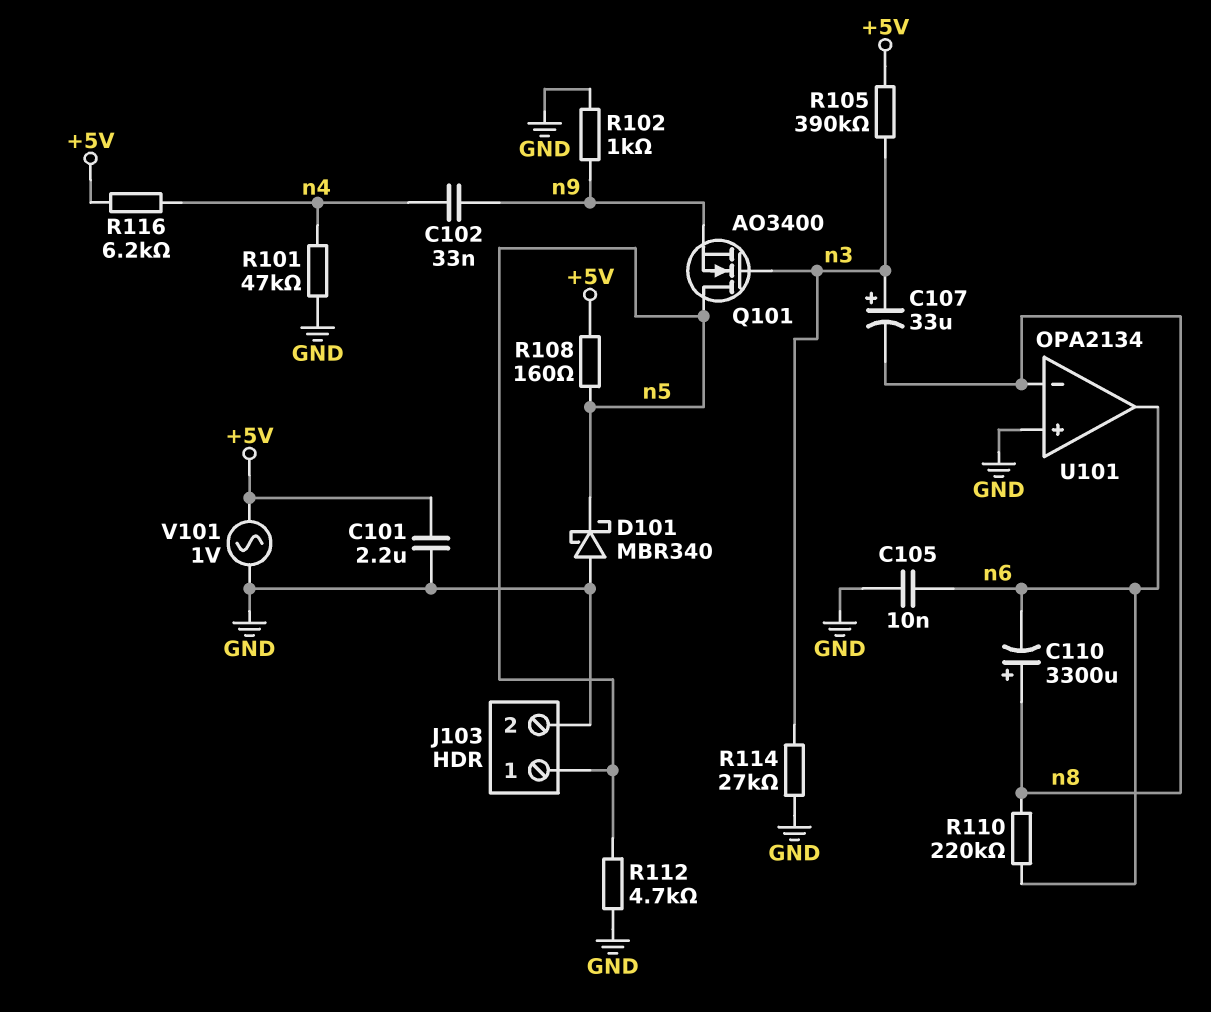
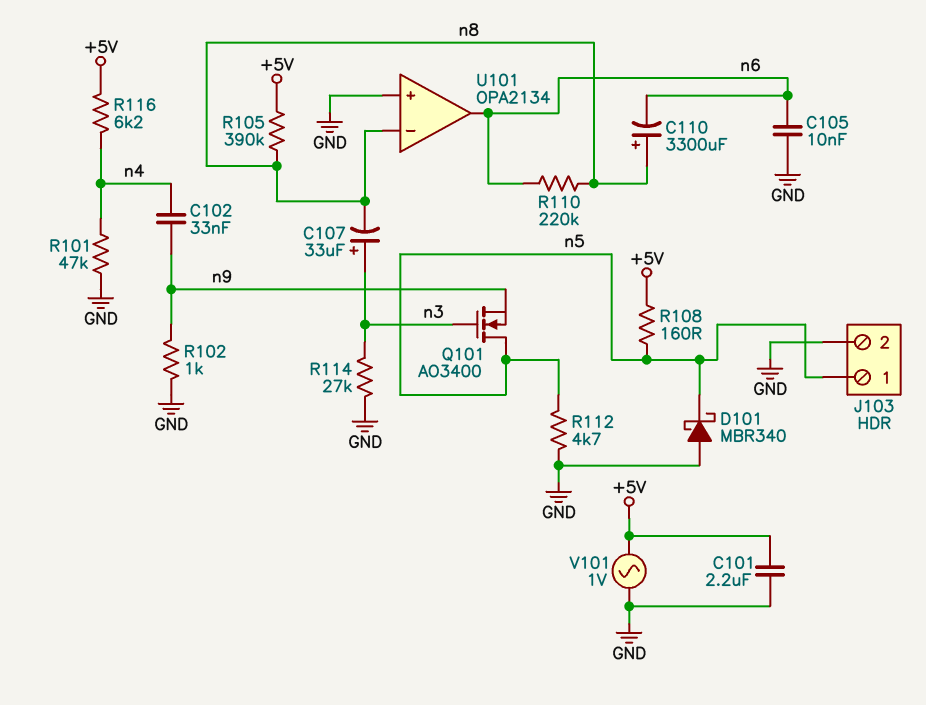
R105: 390k (+5V, n3) -> 390k (+5V, n8)

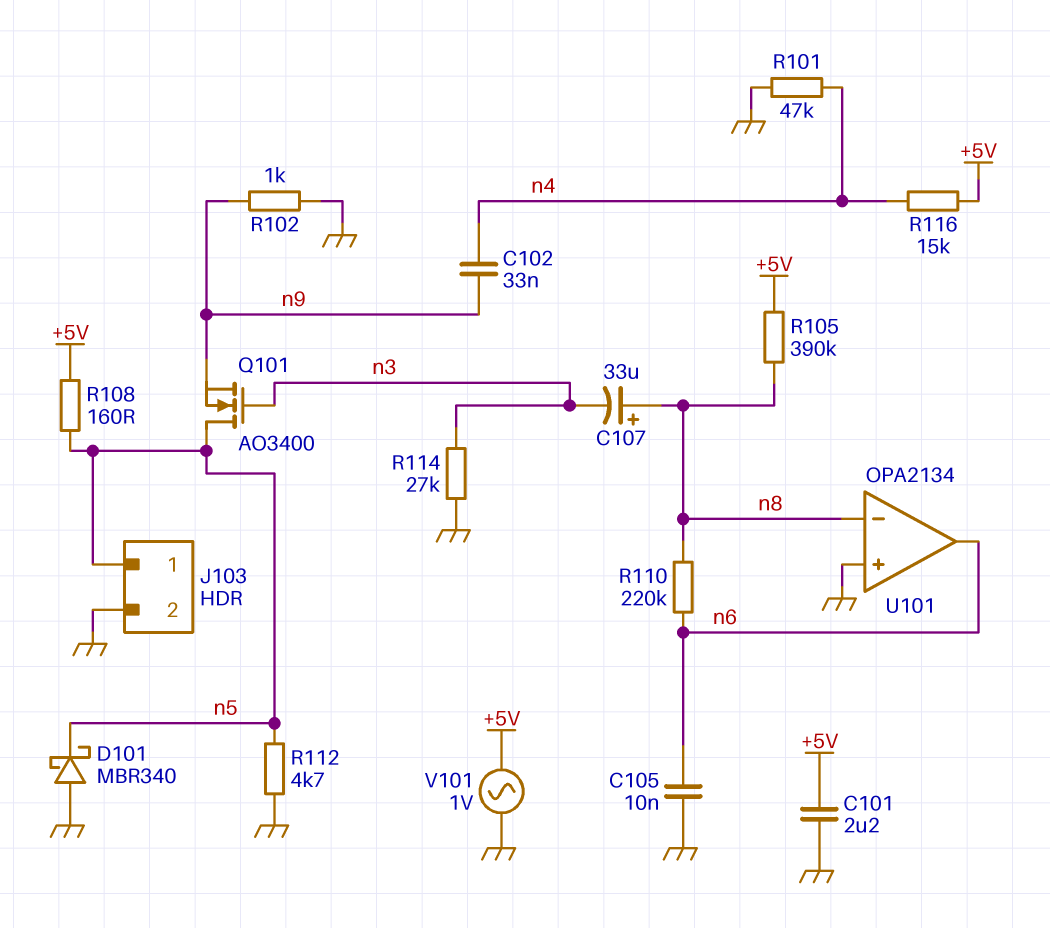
C107: 33uF (plus n3, minus n8) -> 33uF (plus n8, minus n3)
C110: 3300uF (plus n8, minus n6) -> none
R116: 6.2k (+5V, n4) -> 15k (+5V, n4)

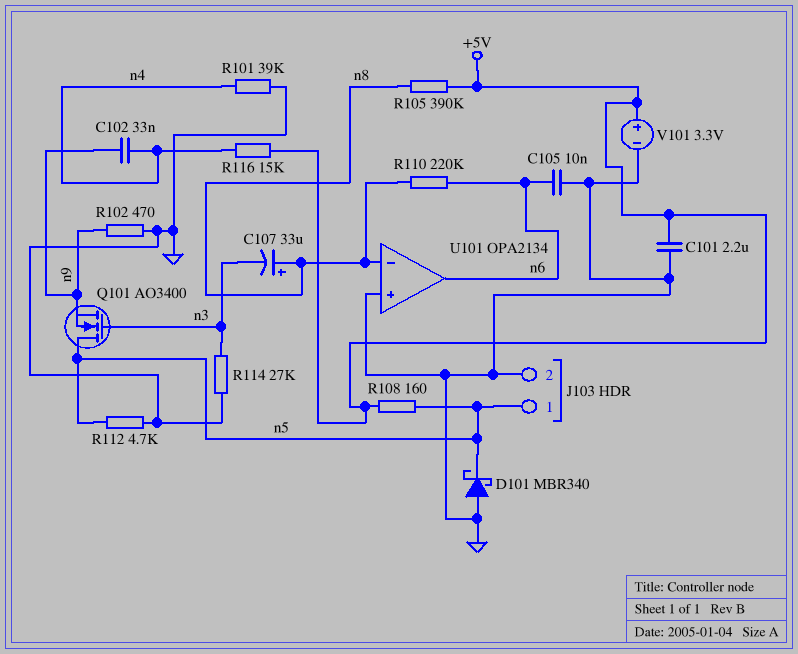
R101: 47k (GND, n4) -> 39k (GND, n4)
R102: 1k (GND, n9) -> 470 (GND, n9)
V101: AC 1V (+5V, GND) -> 3.3V (plus +5V, minus GND)

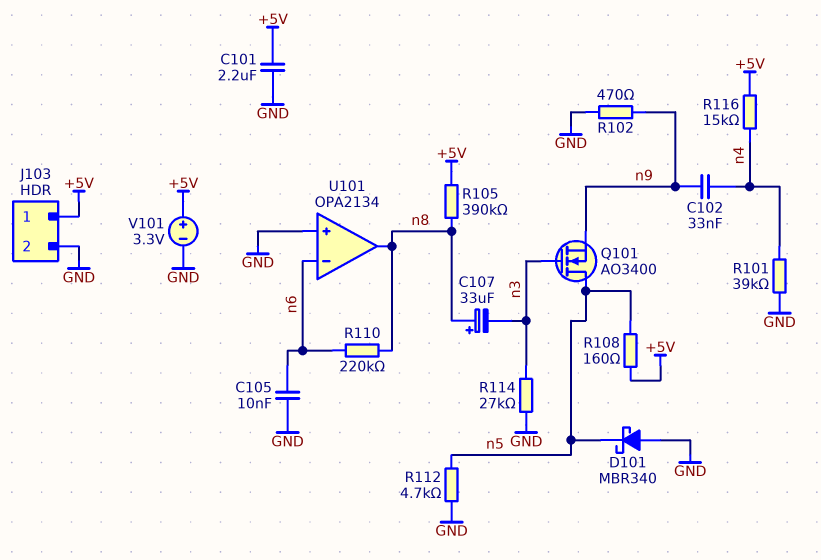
J103 pin 1: n5 -> +5V
U101 pin in-: n8 -> n6
U101 pin out: n6 -> n8

